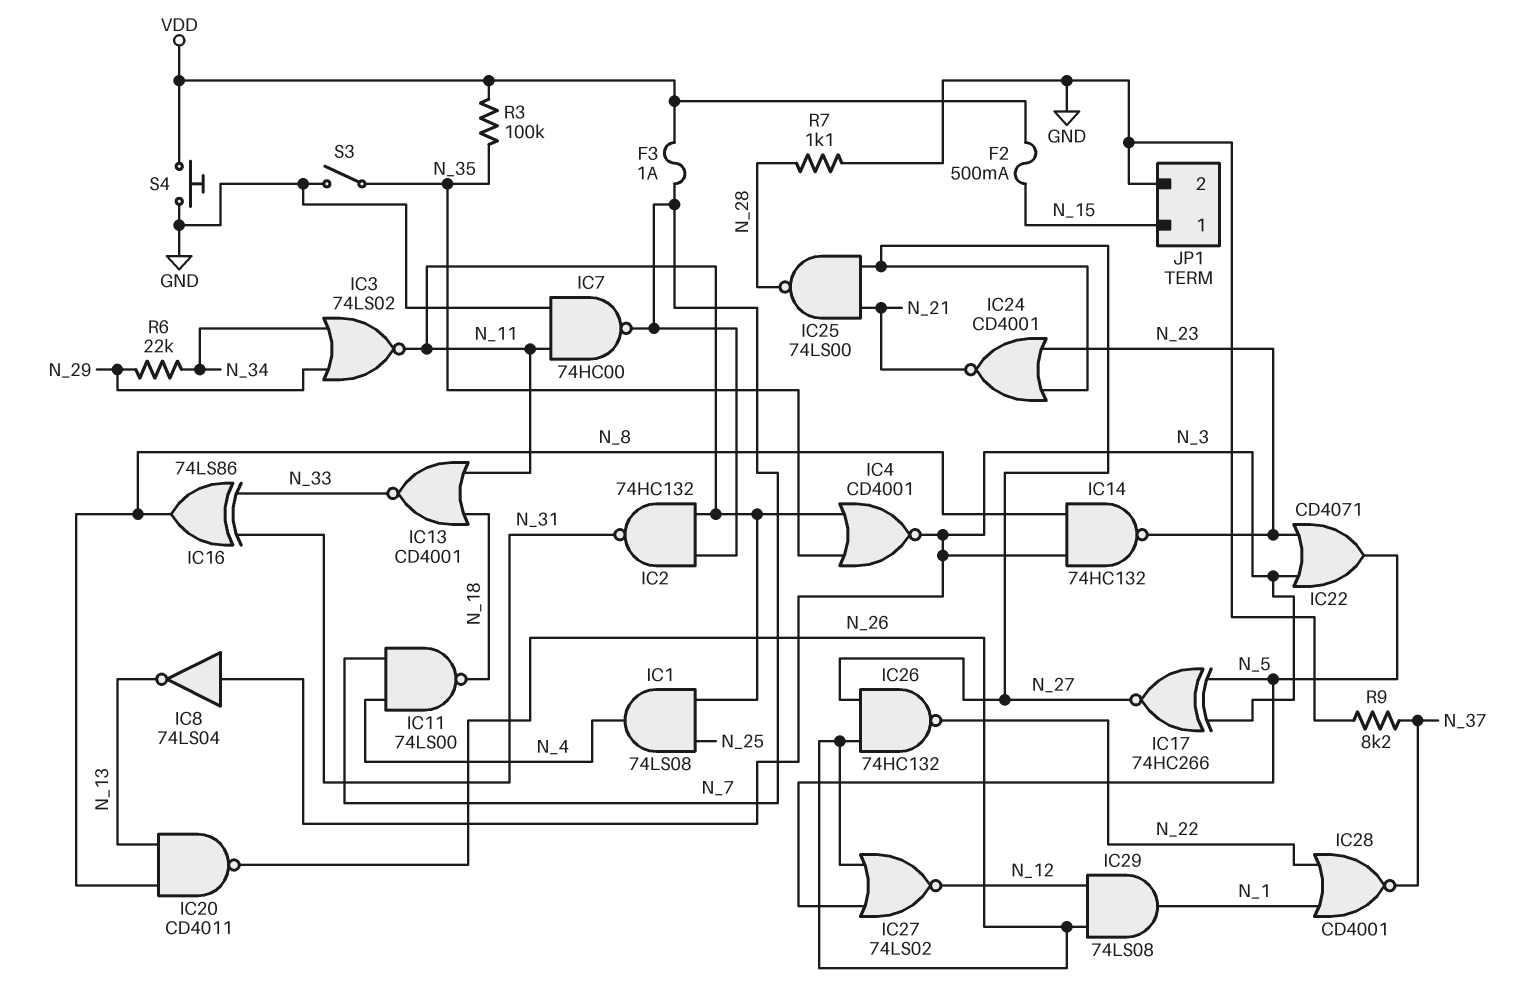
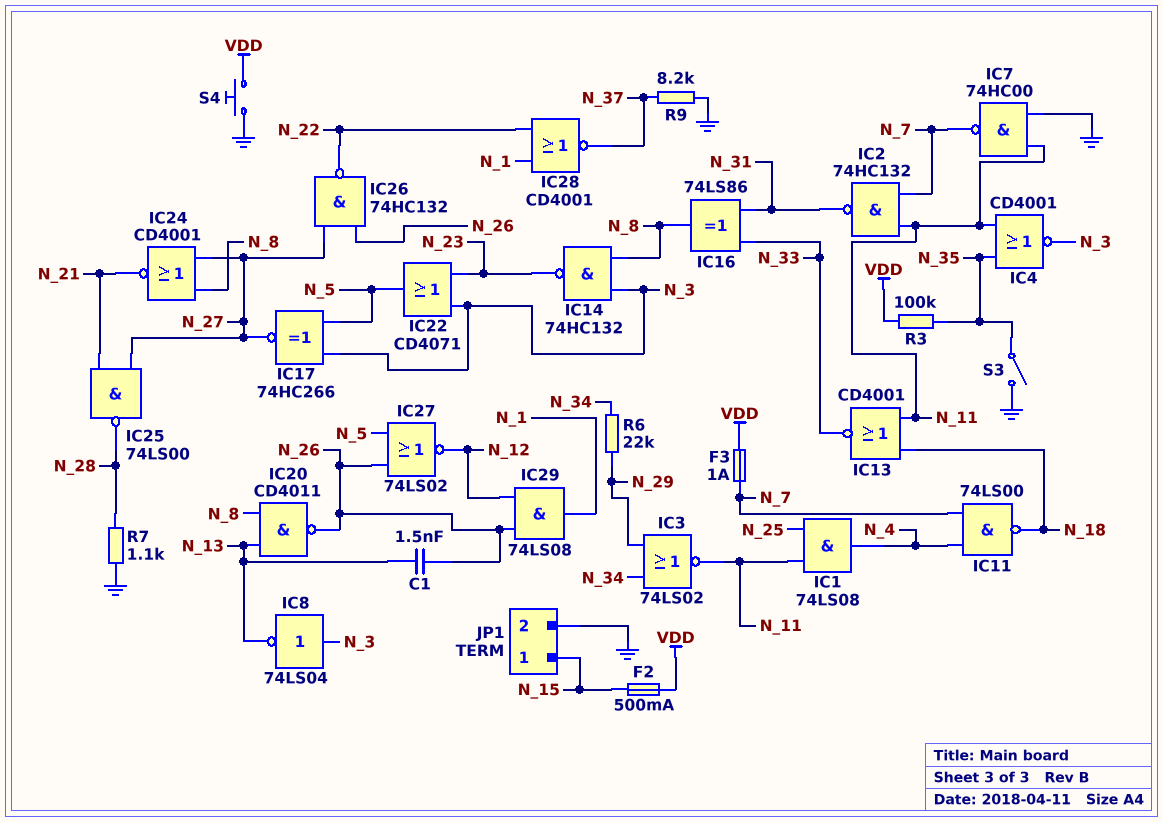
C1: none -> 1.5nF (N_13, N_26)
IC24: NOR CD4001 (in N_23, in N_27, out N_21) -> NOR CD4001 (in N_8, in N_27, out N_21)

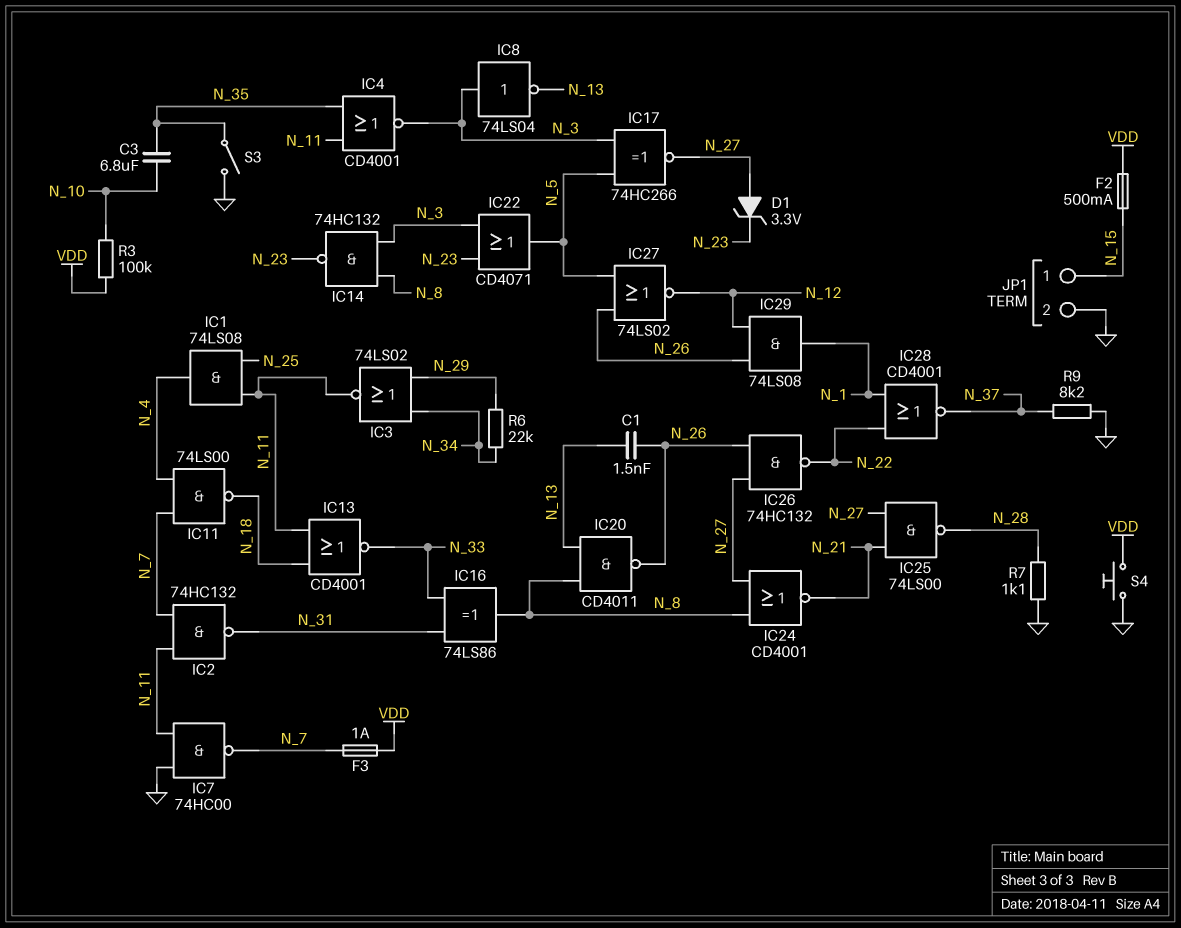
C3: none -> 6.8uF (N_10, N_35)
D1: none -> zener 3.3V (A N_27, K N_23)
R3: 100k (N_35, VDD) -> 100k (N_10, VDD)

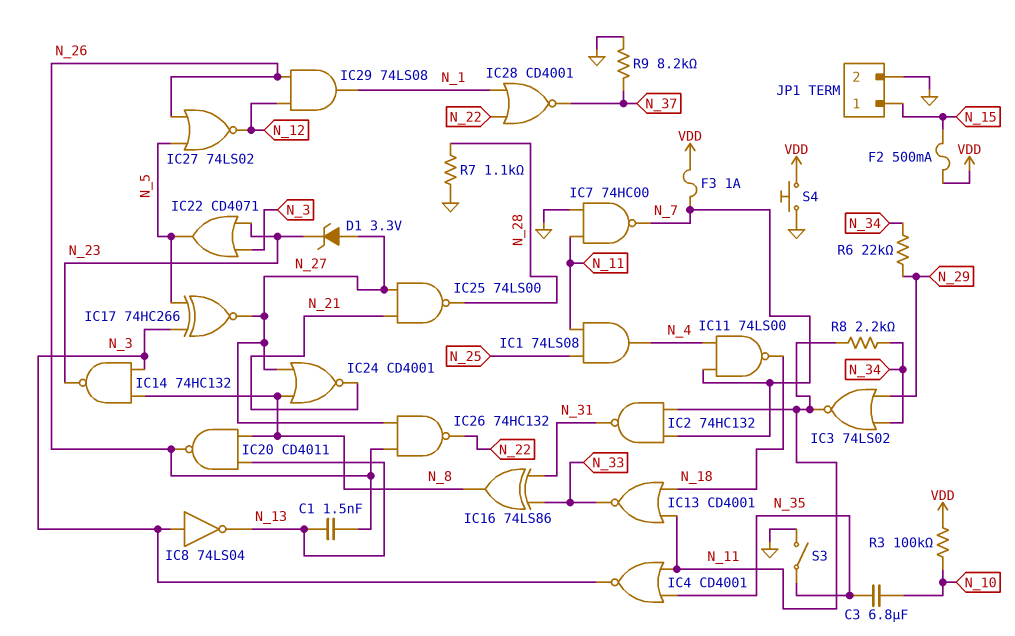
R8: none -> 2.2k (N_11, N_34)

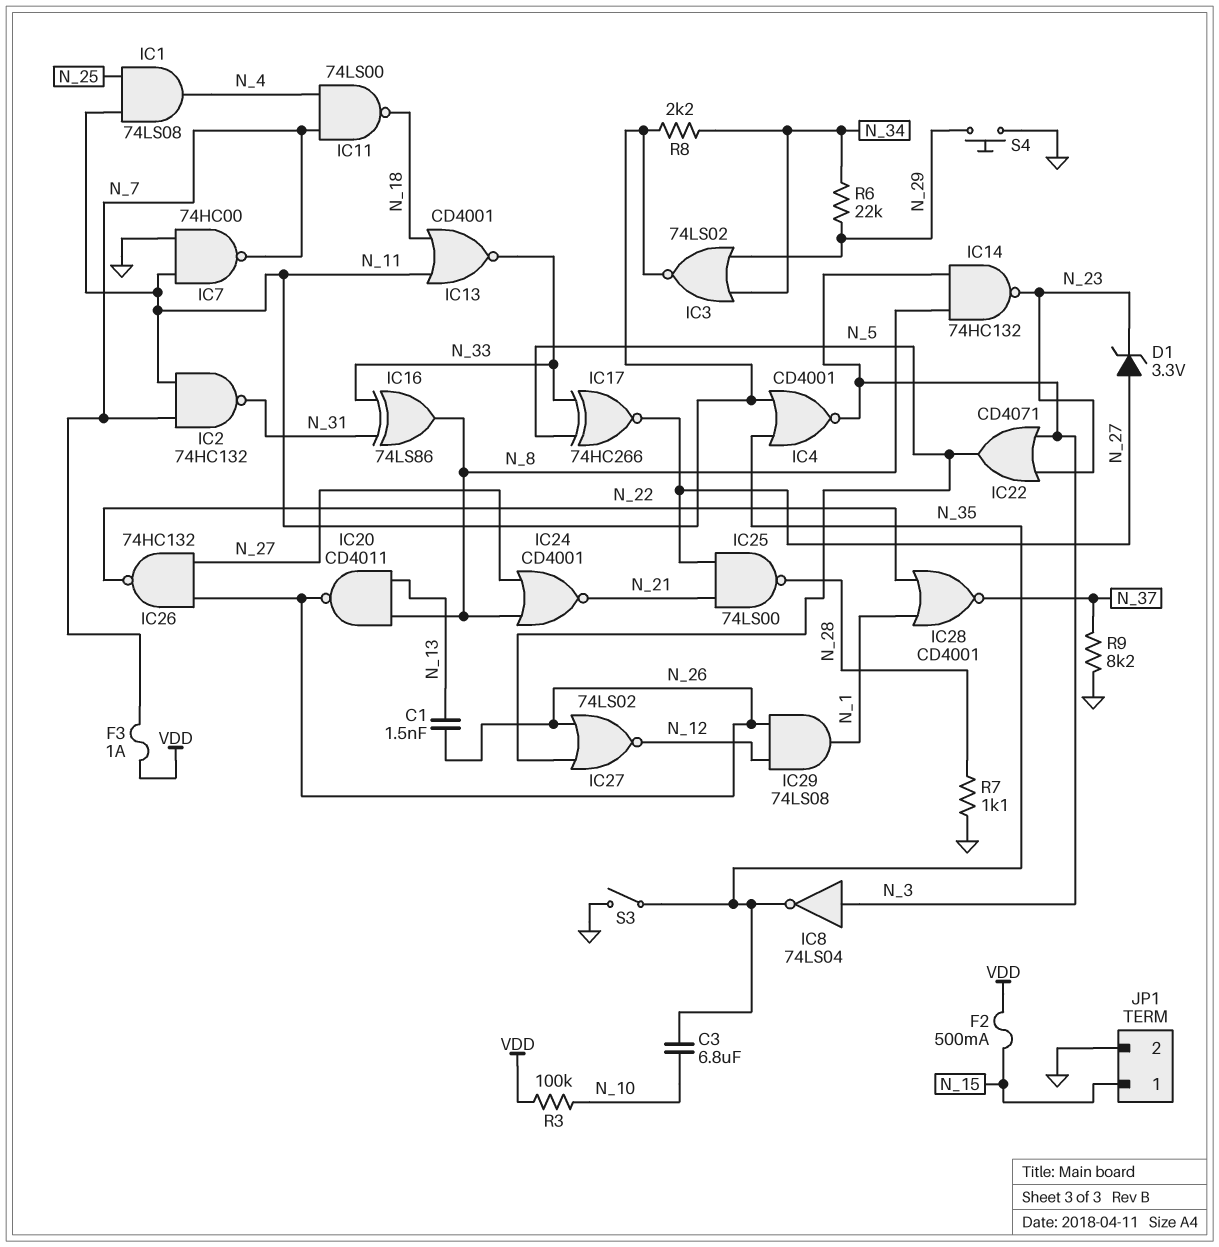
IC8: NOT 74LS04 (in N_3, out N_13) -> NOT 74LS04 (in N_3, out N_35)
IC17: XNOR 74HC266 (in N_3, in N_5, out N_27) -> XNOR 74HC266 (in N_5, in N_33, out N_27)
S4: button (GND, VDD) -> button (GND, N_29)

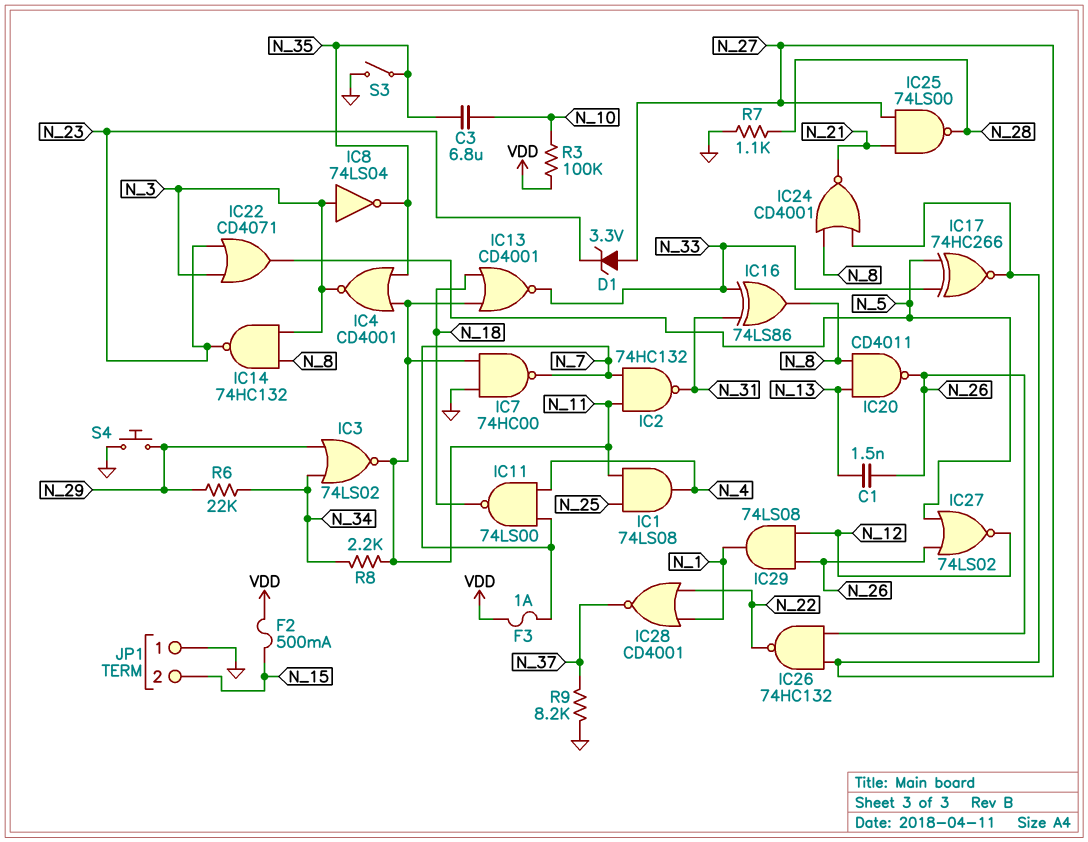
JP1 pin 1: N_15 -> GND
JP1 pin 2: GND -> N_15

